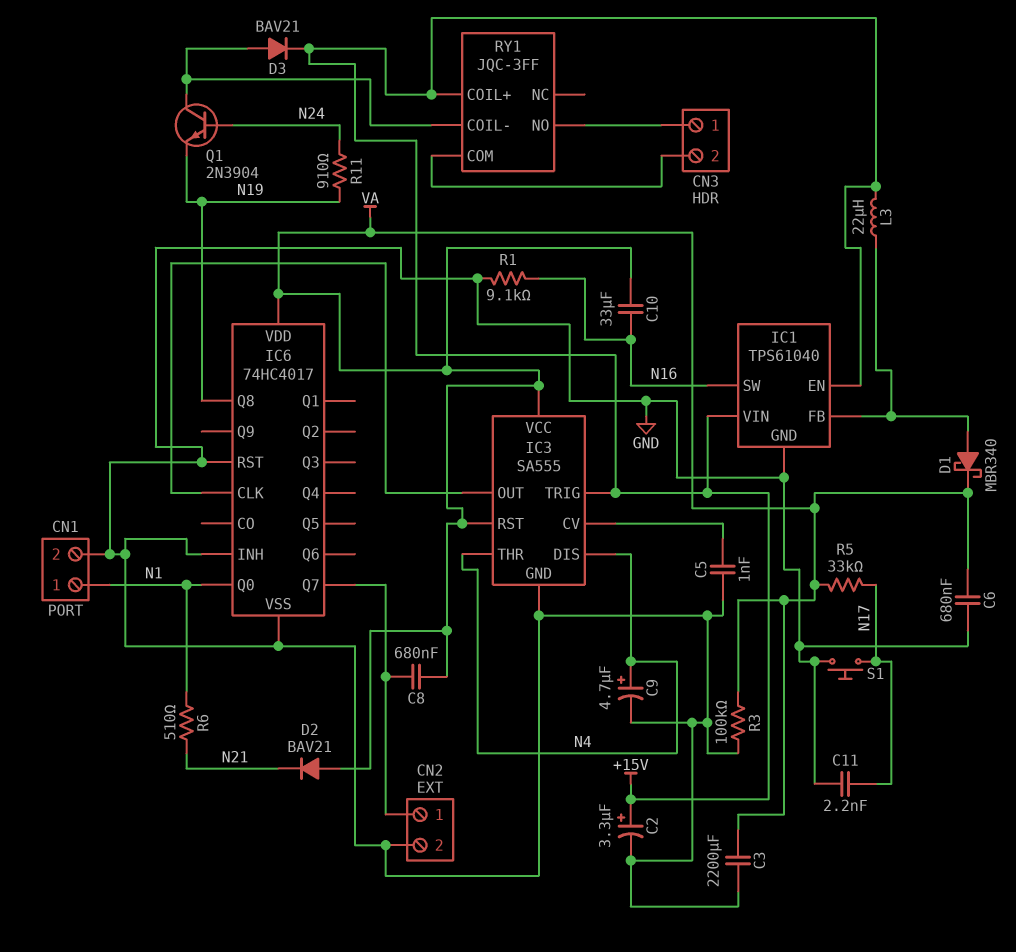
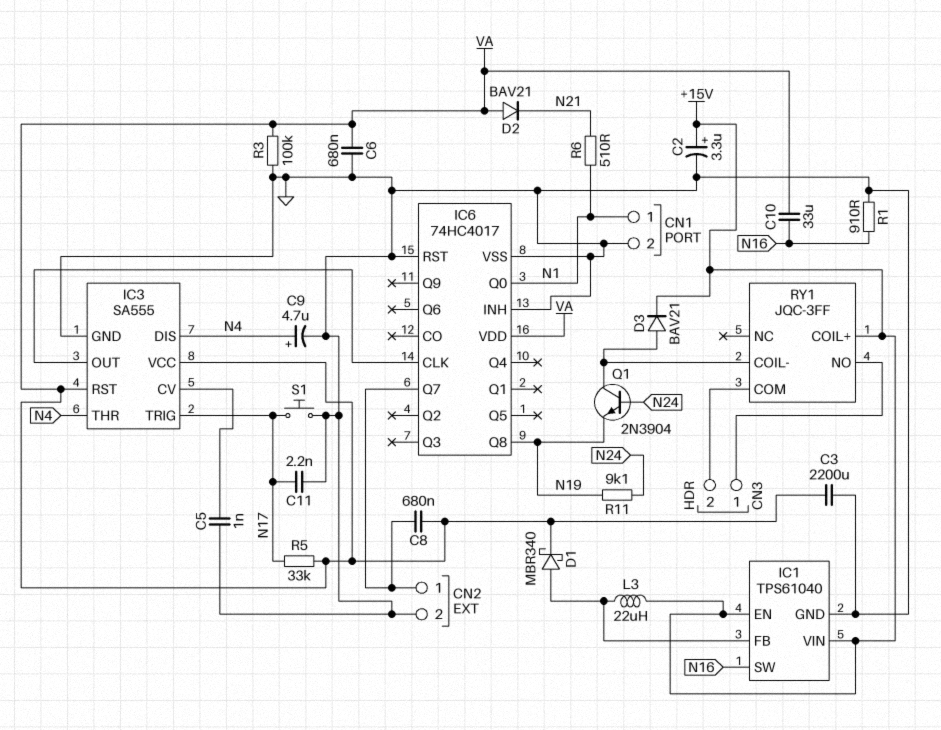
IC3 pin TRIG: +15V -> N17
R1: 9.1k (GND, N16) -> 910 (GND, N16)
R11: 910 (N19, N24) -> 9.1k (N19, N24)

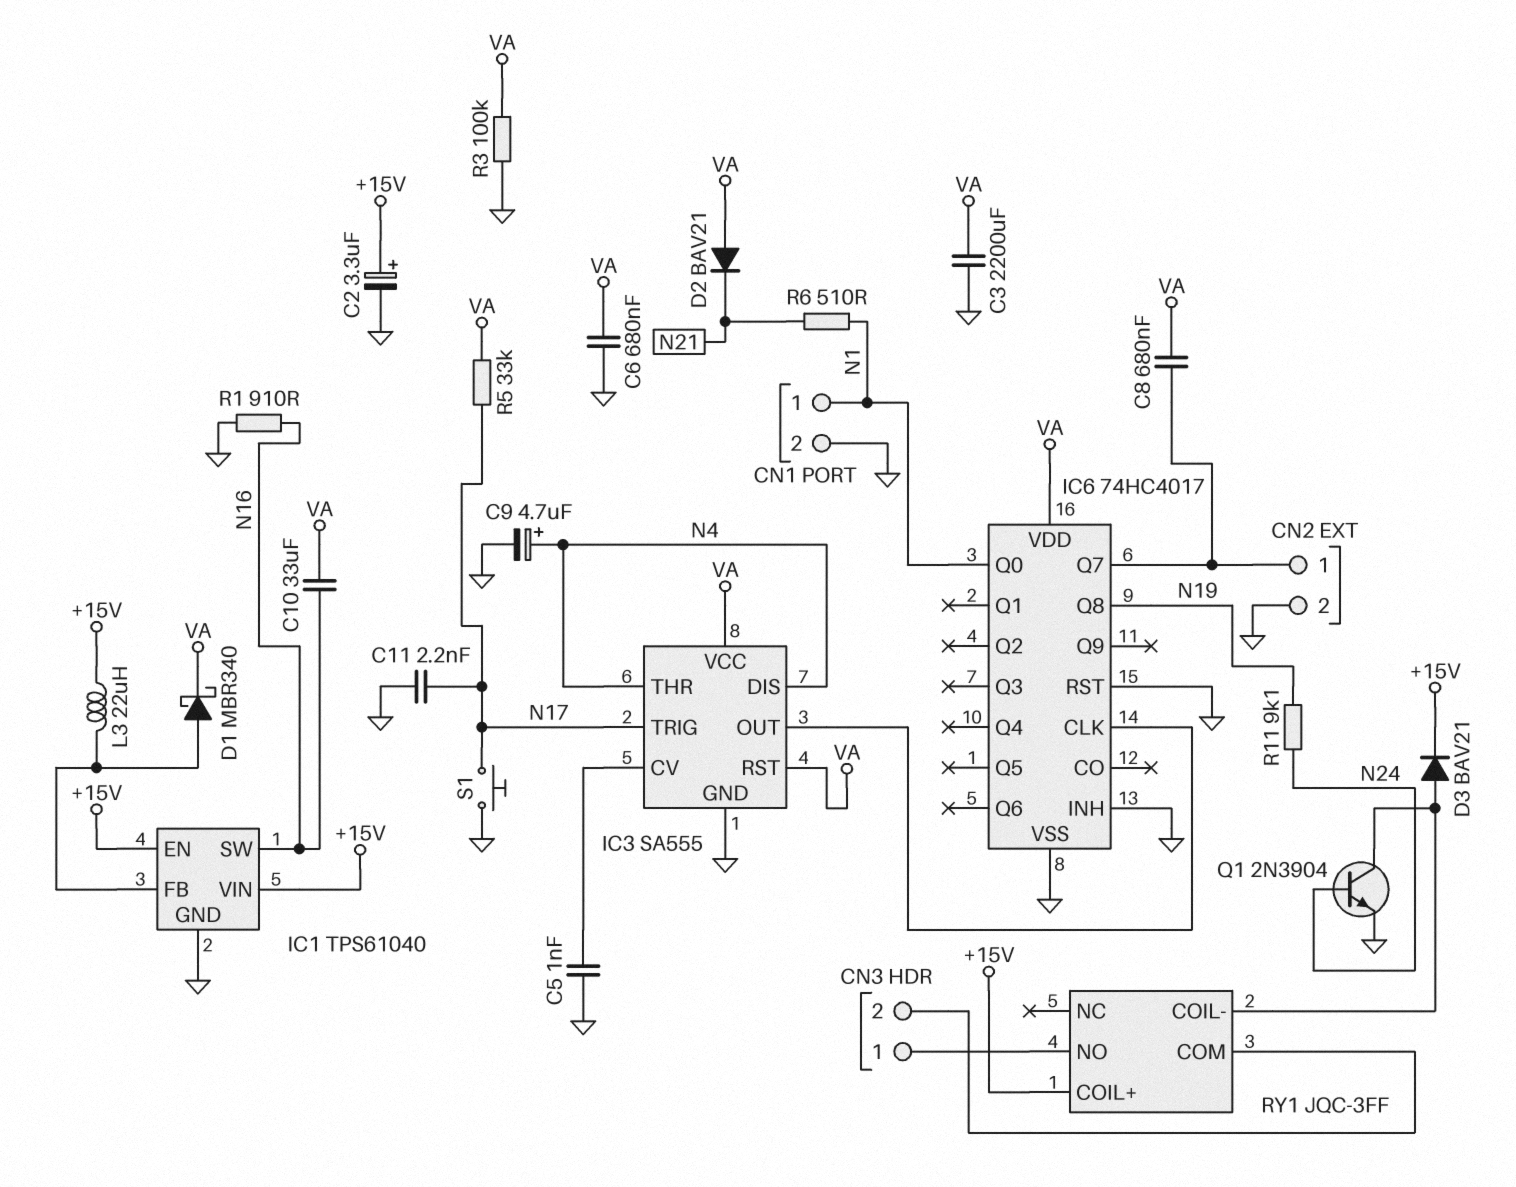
Q1: NPN 2N3904 (B N24, C RY1/COIL-, E N19) -> NPN 2N3904 (B N24, C RY1/COIL-, E GND)

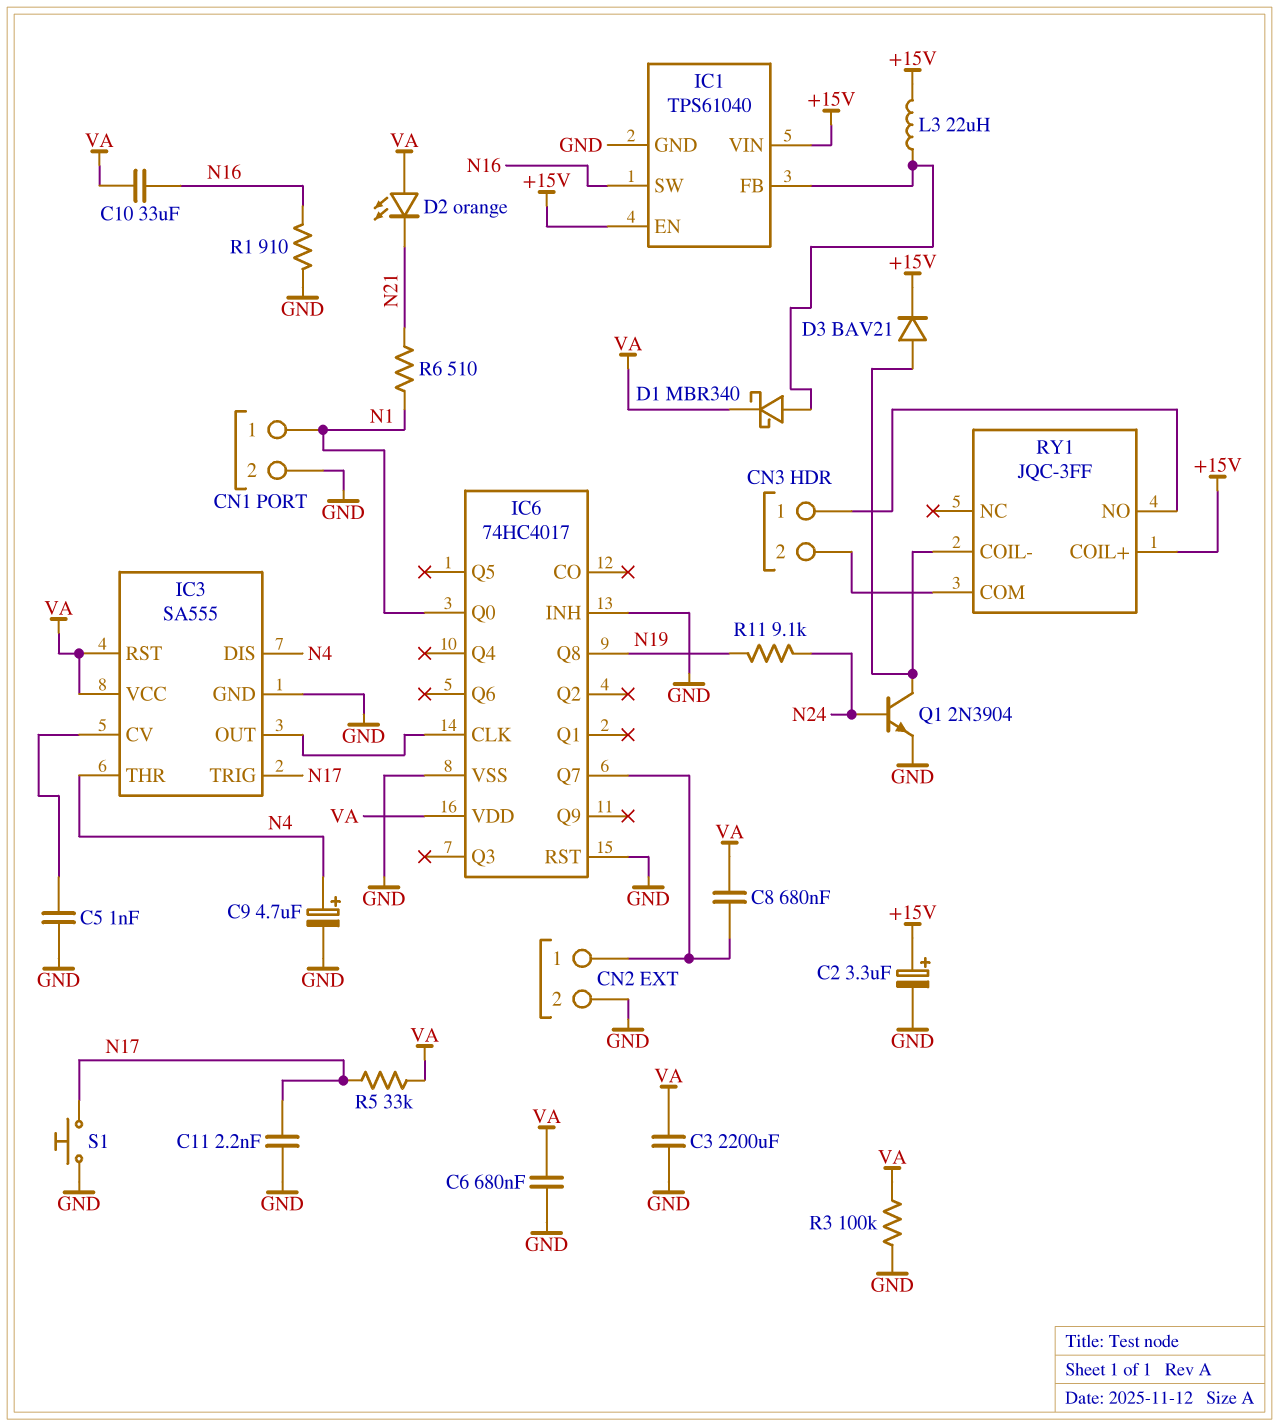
D2: diode BAV21 (A VA, K N21) -> LED orange (A VA, K N21)

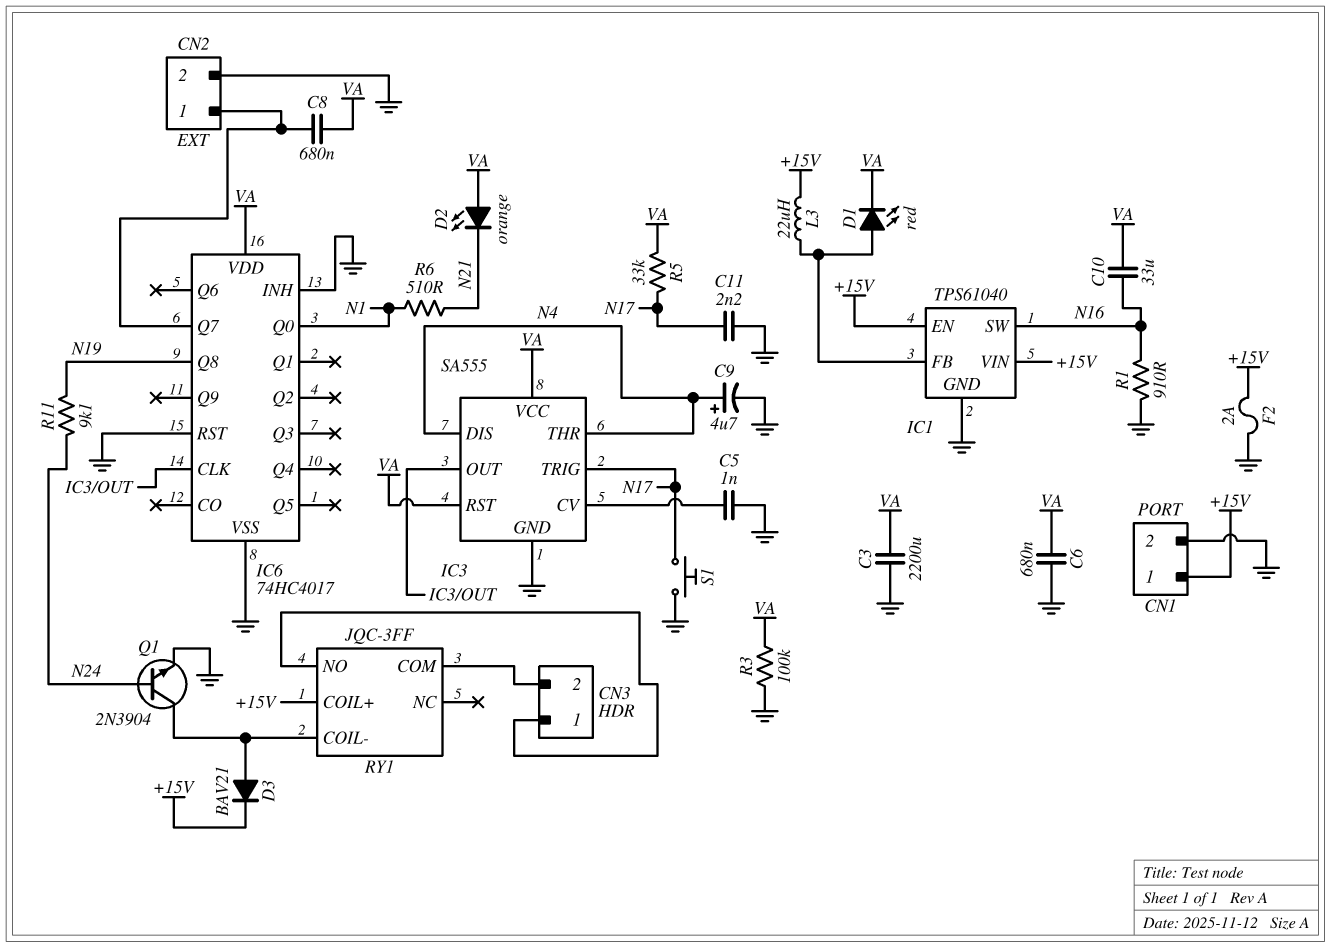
C2: 3.3uF (plus +15V, minus GND) -> none
CN1 pin 1: N1 -> +15V
D1: schottky MBR340 (A IC1/FB, K VA) -> LED red (A IC1/FB, K VA)
F2: none -> 2A (+15V, GND)

